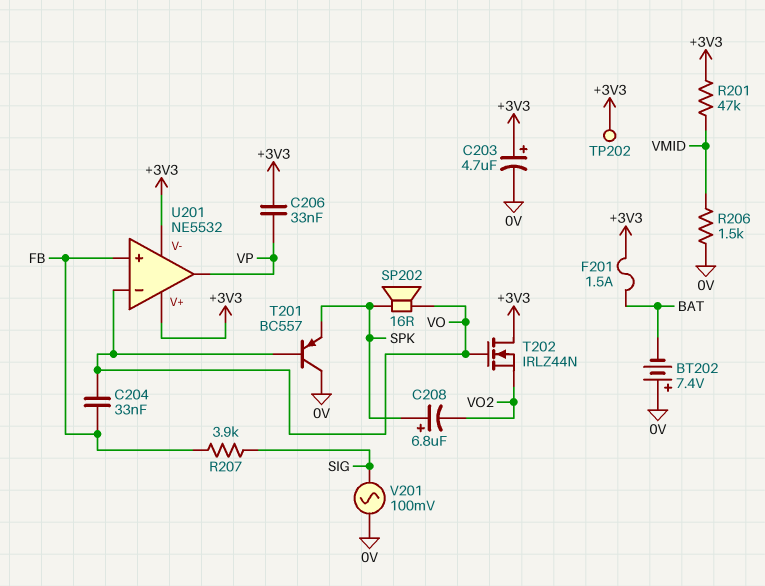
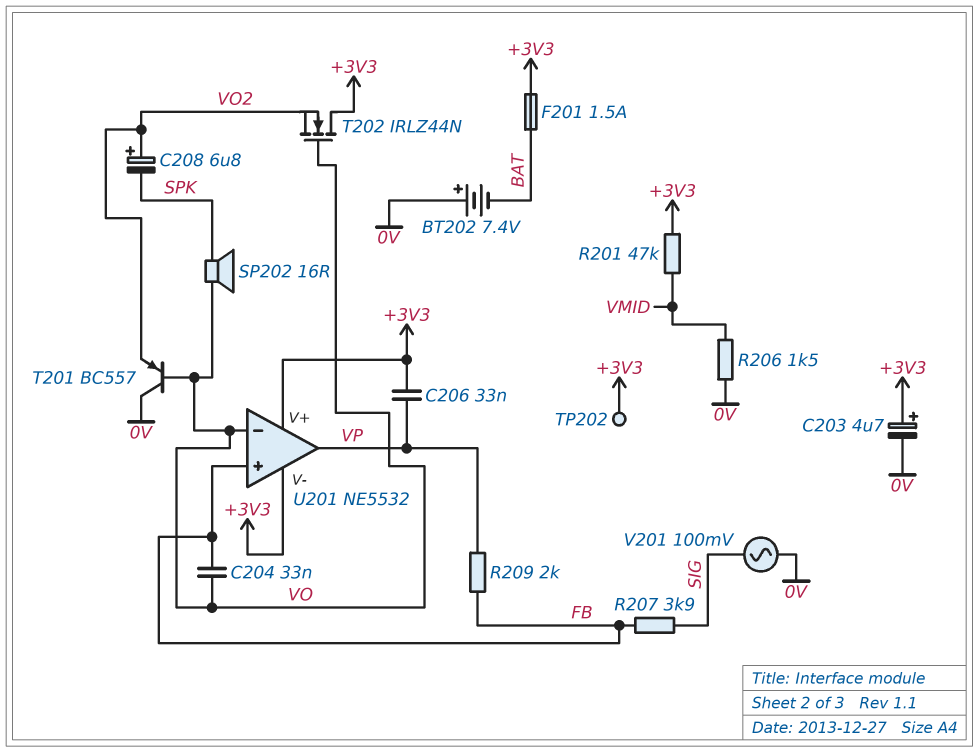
C208: 6.8uF (plus SPK, minus VO2) -> 6.8uF (plus VO2, minus SPK)
R209: none -> 2k (FB, VP)
T201: PNP BC557 (B VO, C 0V, E SPK) -> PNP BC557 (B VO, C 0V, E VO2)

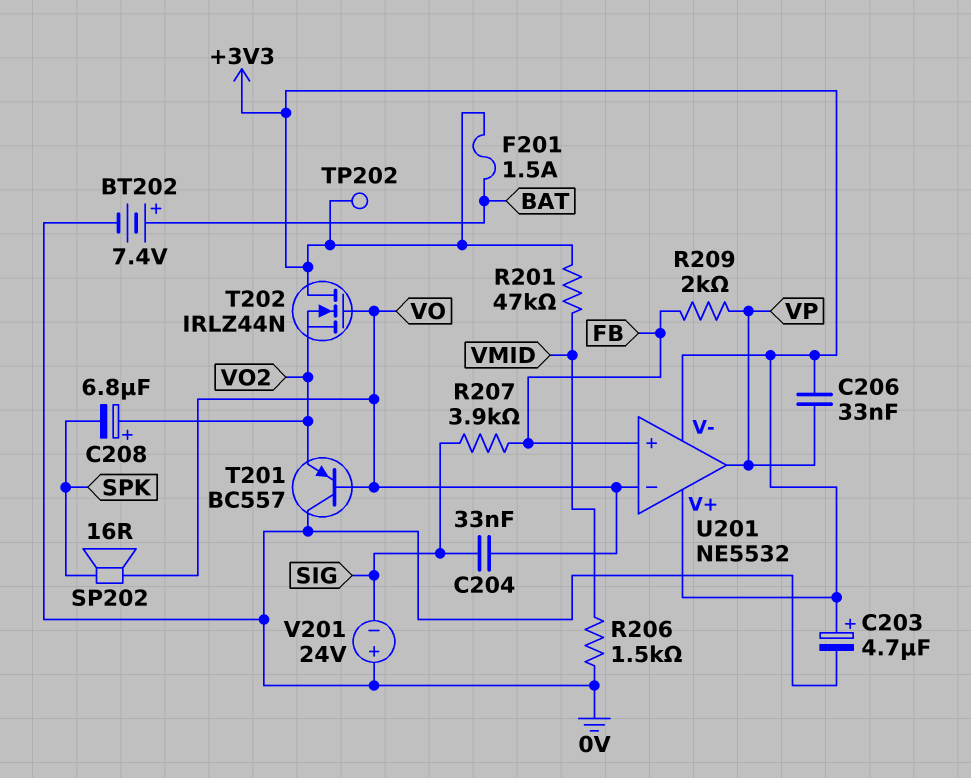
BT202: 7.4V (plus 0V, minus BAT) -> 7.4V (plus BAT, minus 0V)
C204: 33nF (FB, VO) -> 33nF (SIG, VO)
V201: AC 100mV (0V, SIG) -> 24V (plus 0V, minus SIG)

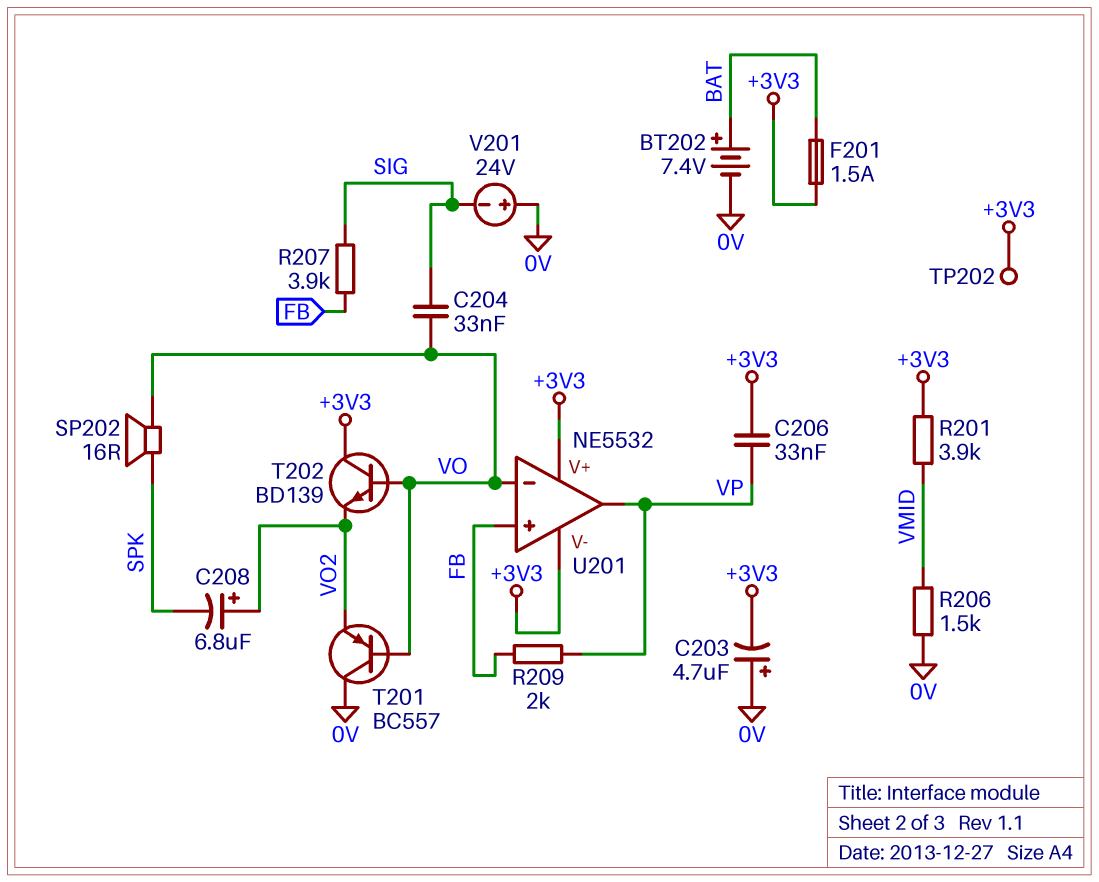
C203: 4.7uF (plus +3V3, minus 0V) -> 4.7uF (plus 0V, minus +3V3)
R201: 47k (+3V3, VMID) -> 3.9k (+3V3, VMID)
T202: NMOS IRLZ44N (G VO, D +3V3, S VO2) -> NPN BD139 (B VO, C +3V3, E VO2)

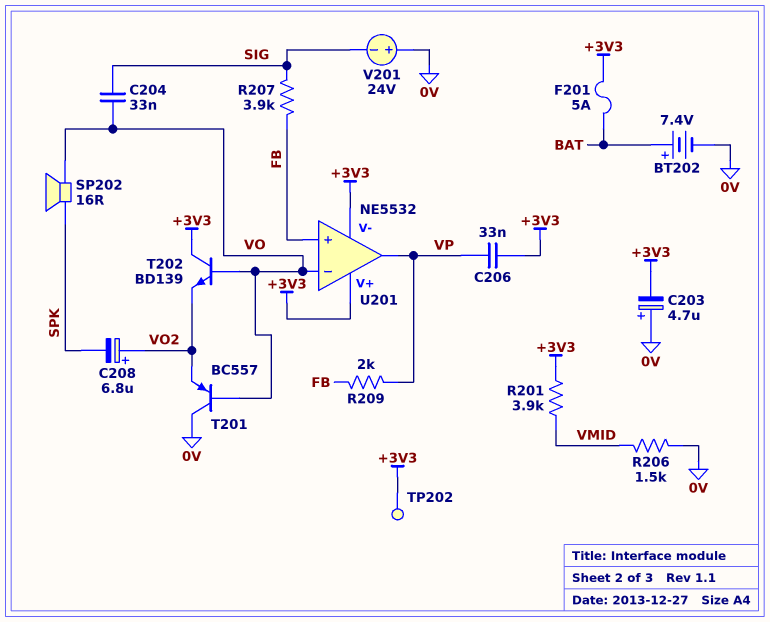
F201: 1.5A (+3V3, BAT) -> 5A (+3V3, BAT)

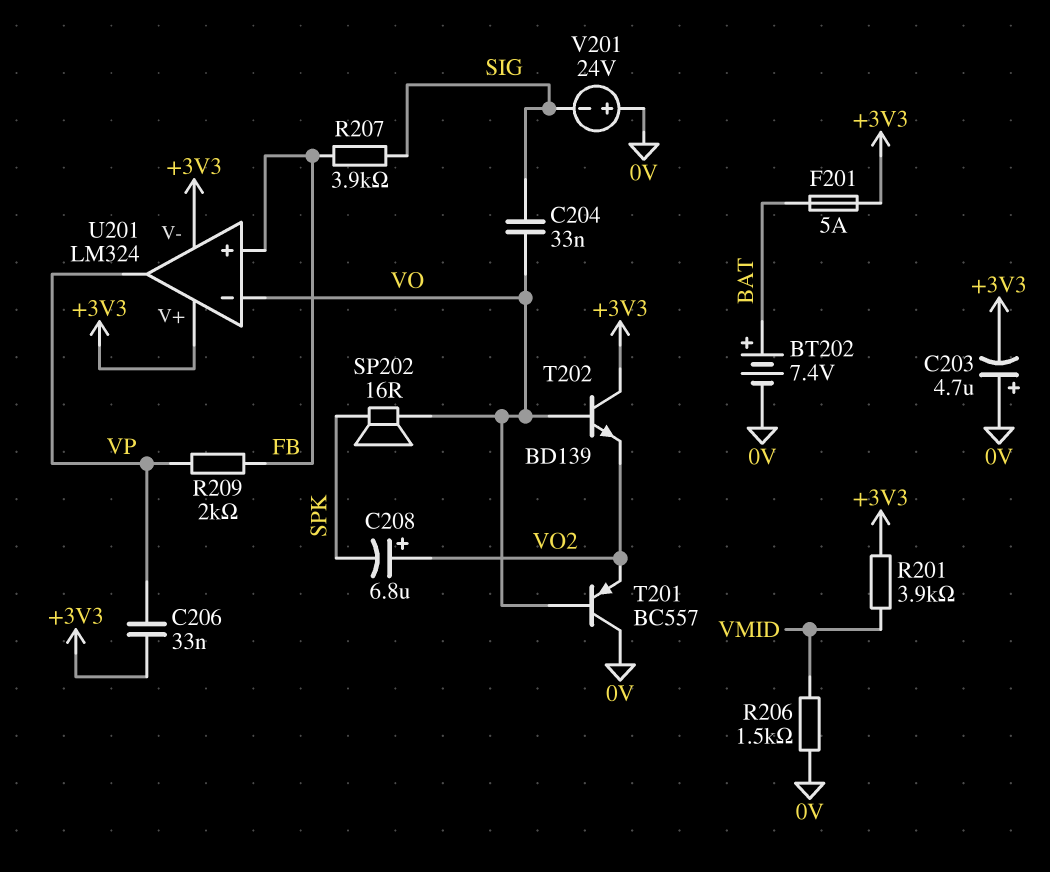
TP202: test point (+3V3) -> none
U201: NE5532 -> LM324

